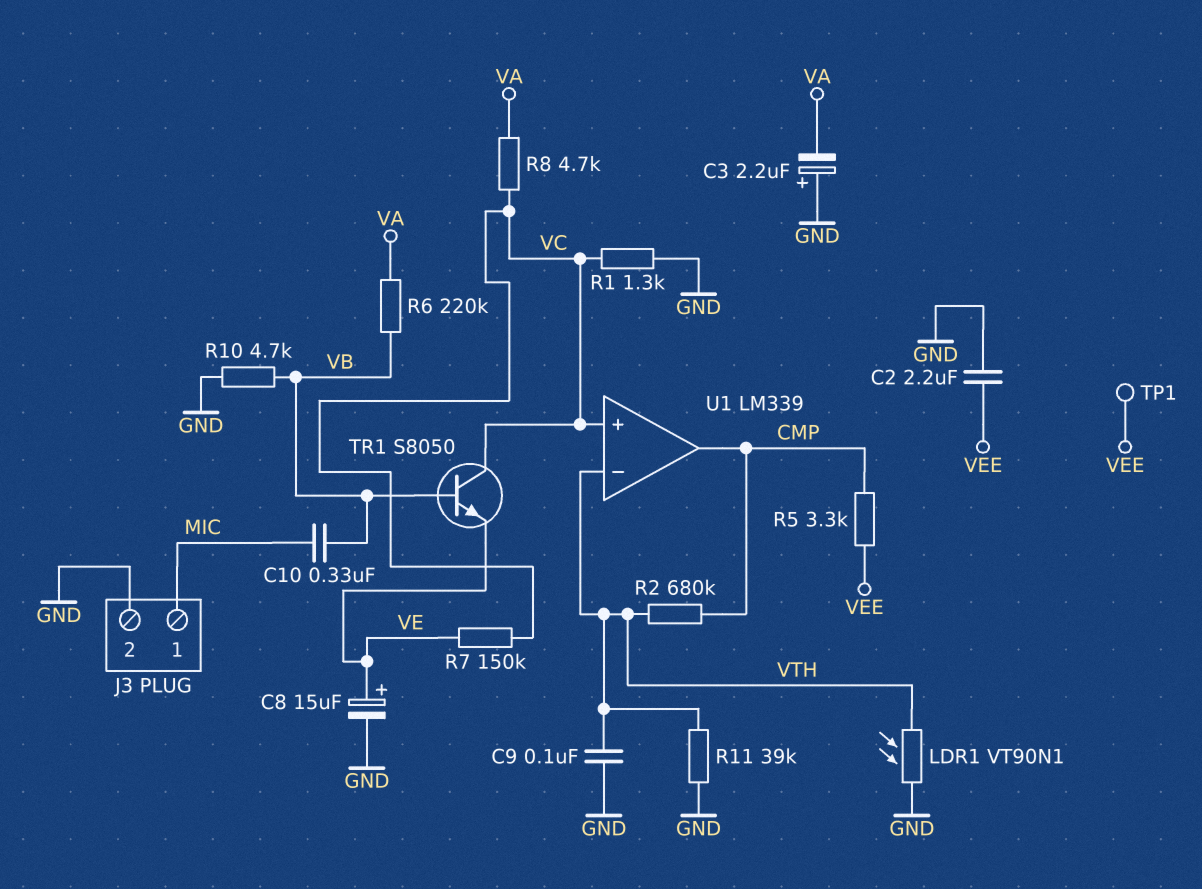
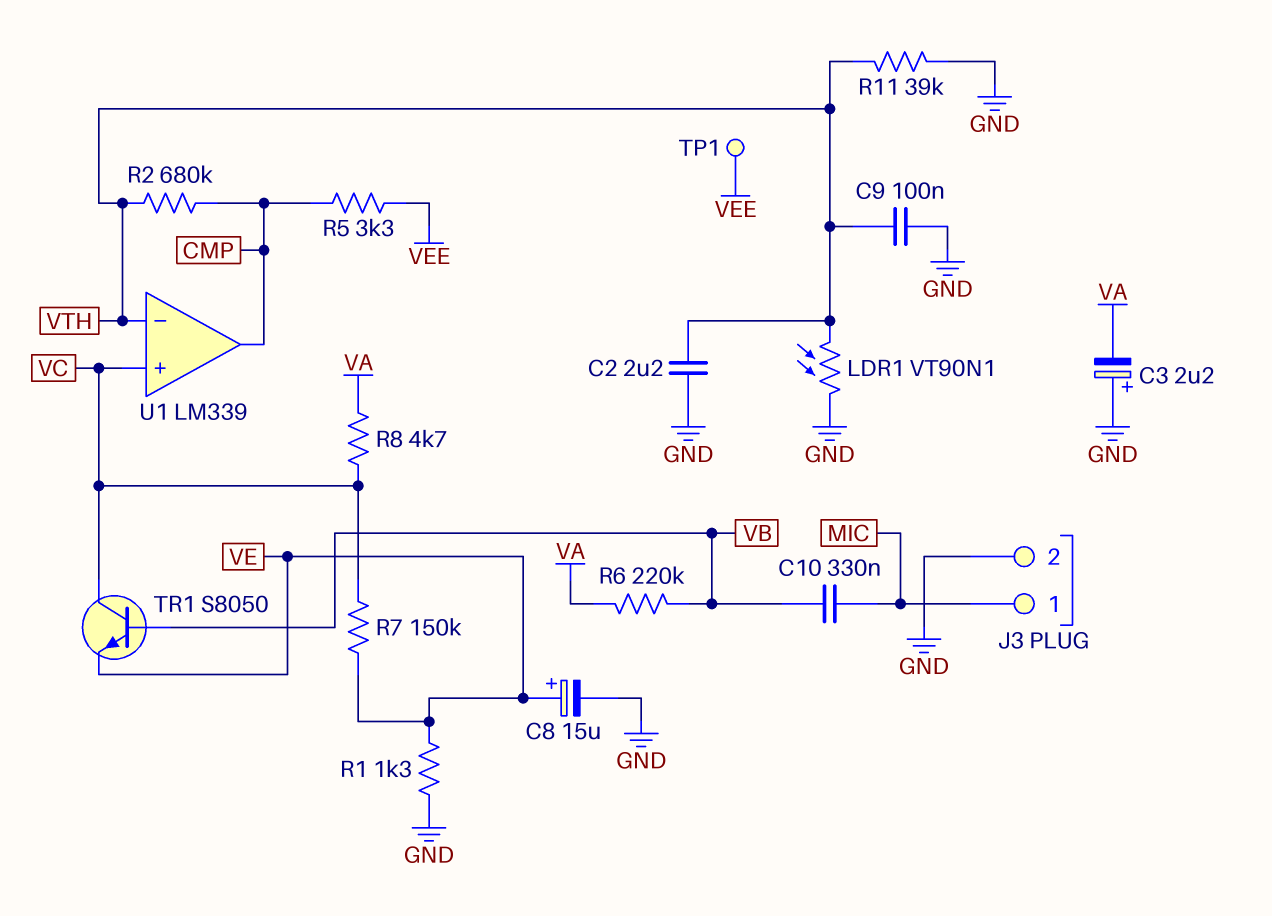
C2: 2.2uF (GND, VEE) -> 2.2uF (GND, VTH)
R1: 1.3k (GND, VC) -> 1.3k (GND, VE)
R10: 4.7k (GND, VB) -> none

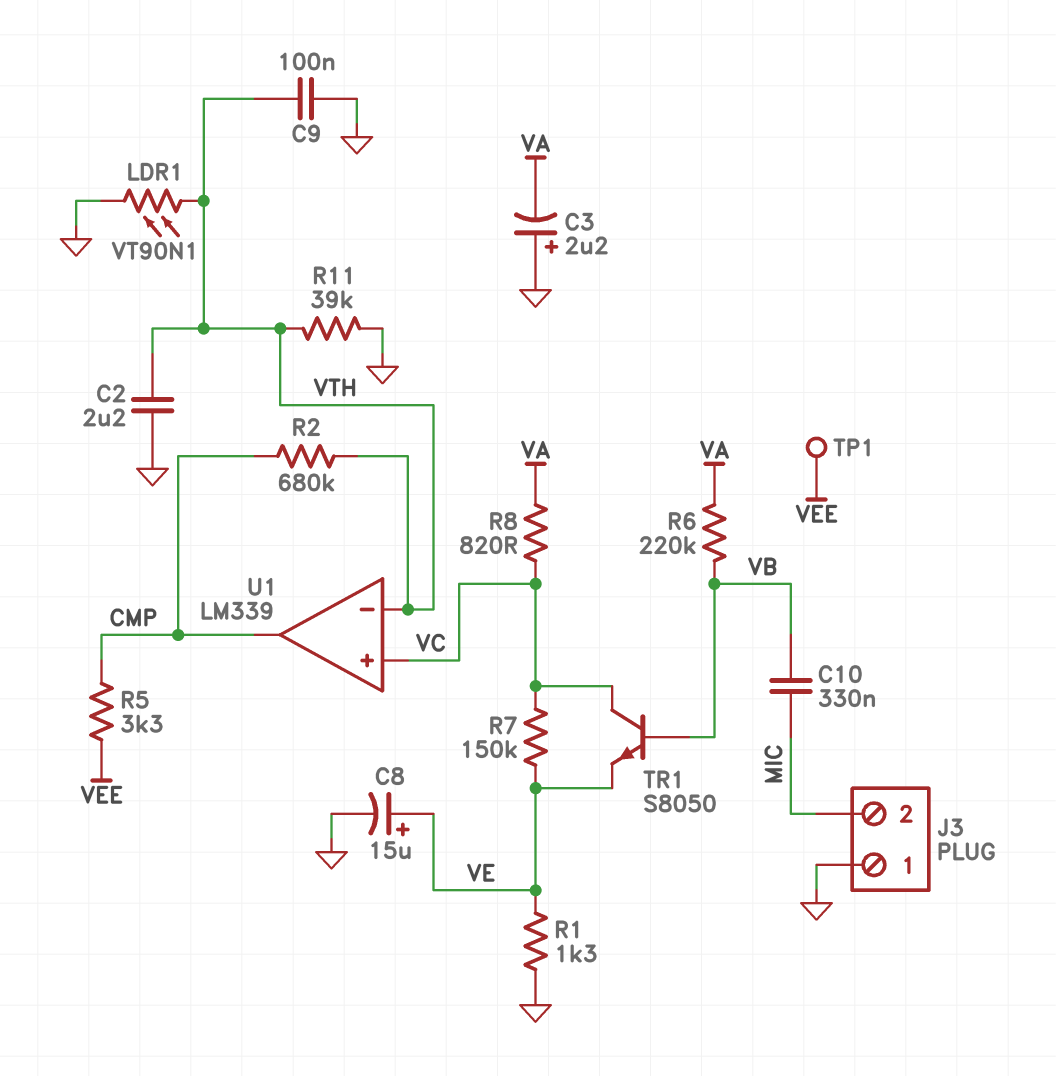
J3 pin 1: MIC -> GND
J3 pin 2: GND -> MIC
R8: 4.7k (VA, VC) -> 820 (VA, VC)

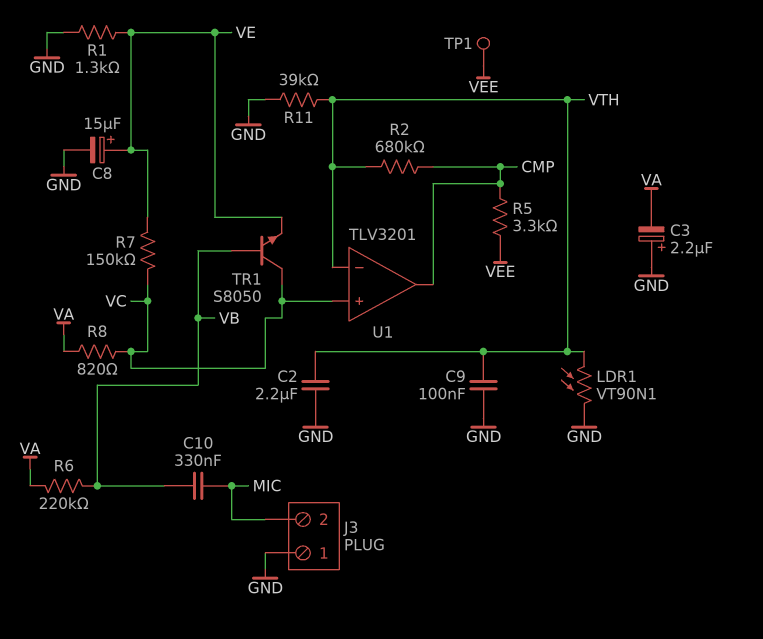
U1: LM339 -> TLV3201

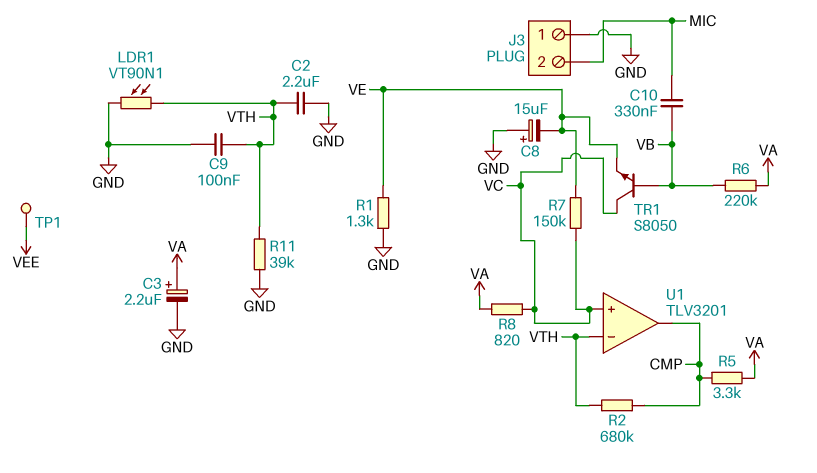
C3: 2.2uF (plus GND, minus VA) -> 2.2uF (plus VA, minus GND)
C8: 15uF (plus VE, minus GND) -> 15uF (plus GND, minus VE)
R5: 3.3k (CMP, VEE) -> 3.3k (CMP, VA)

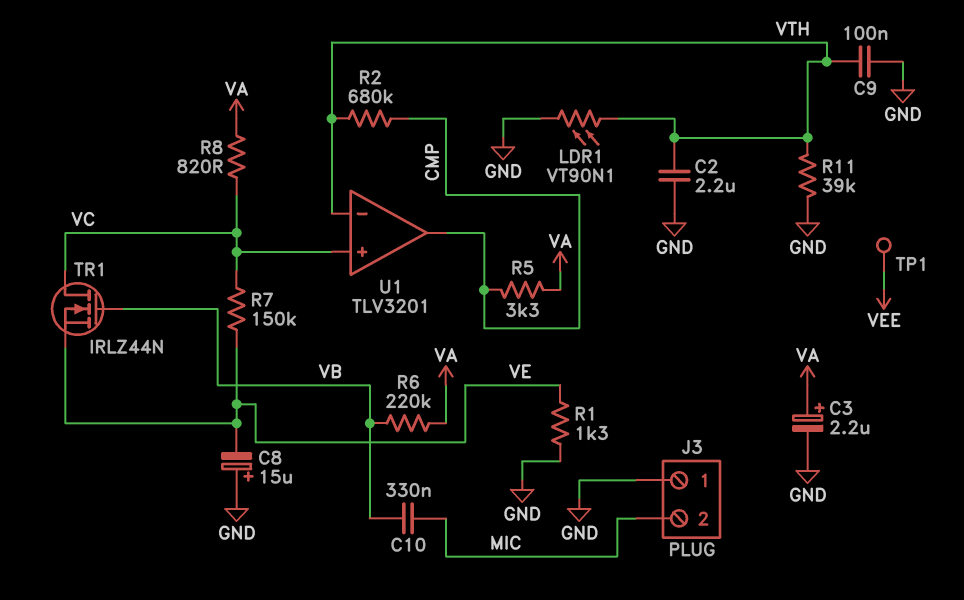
TR1: NPN S8050 (B VB, C VC, E VE) -> NMOS IRLZ44N (G VB, D VC, S VE)

